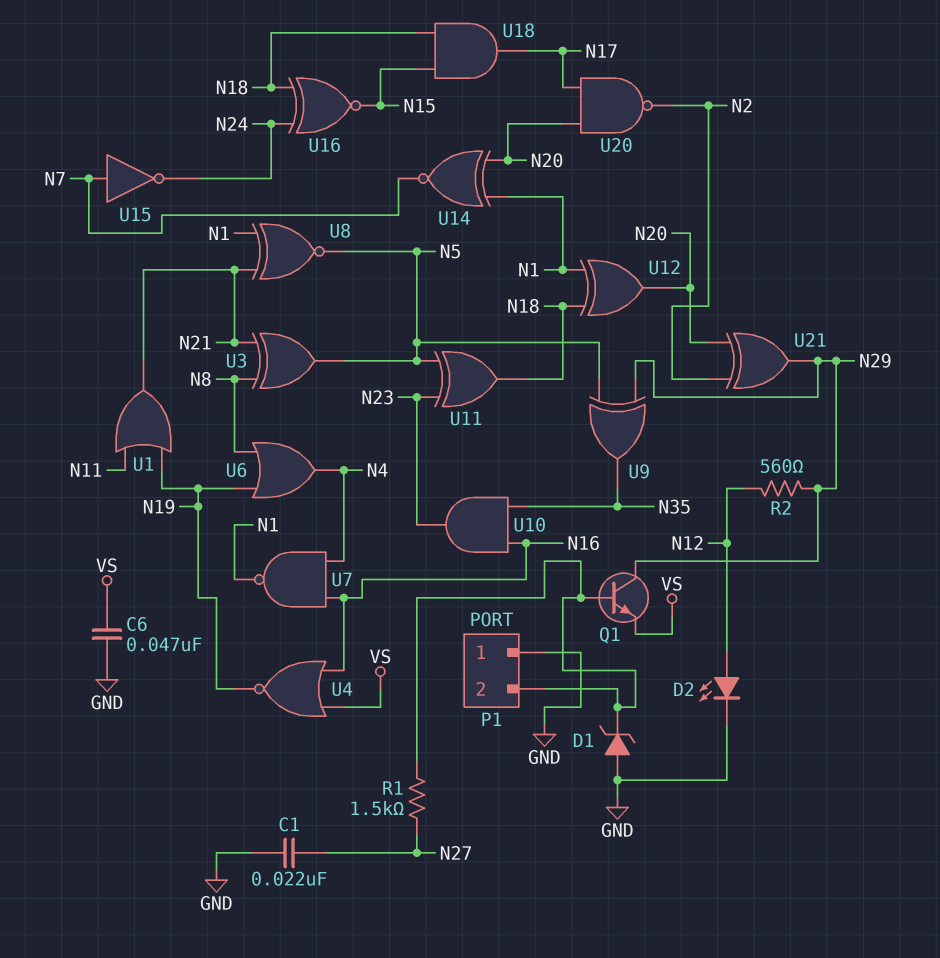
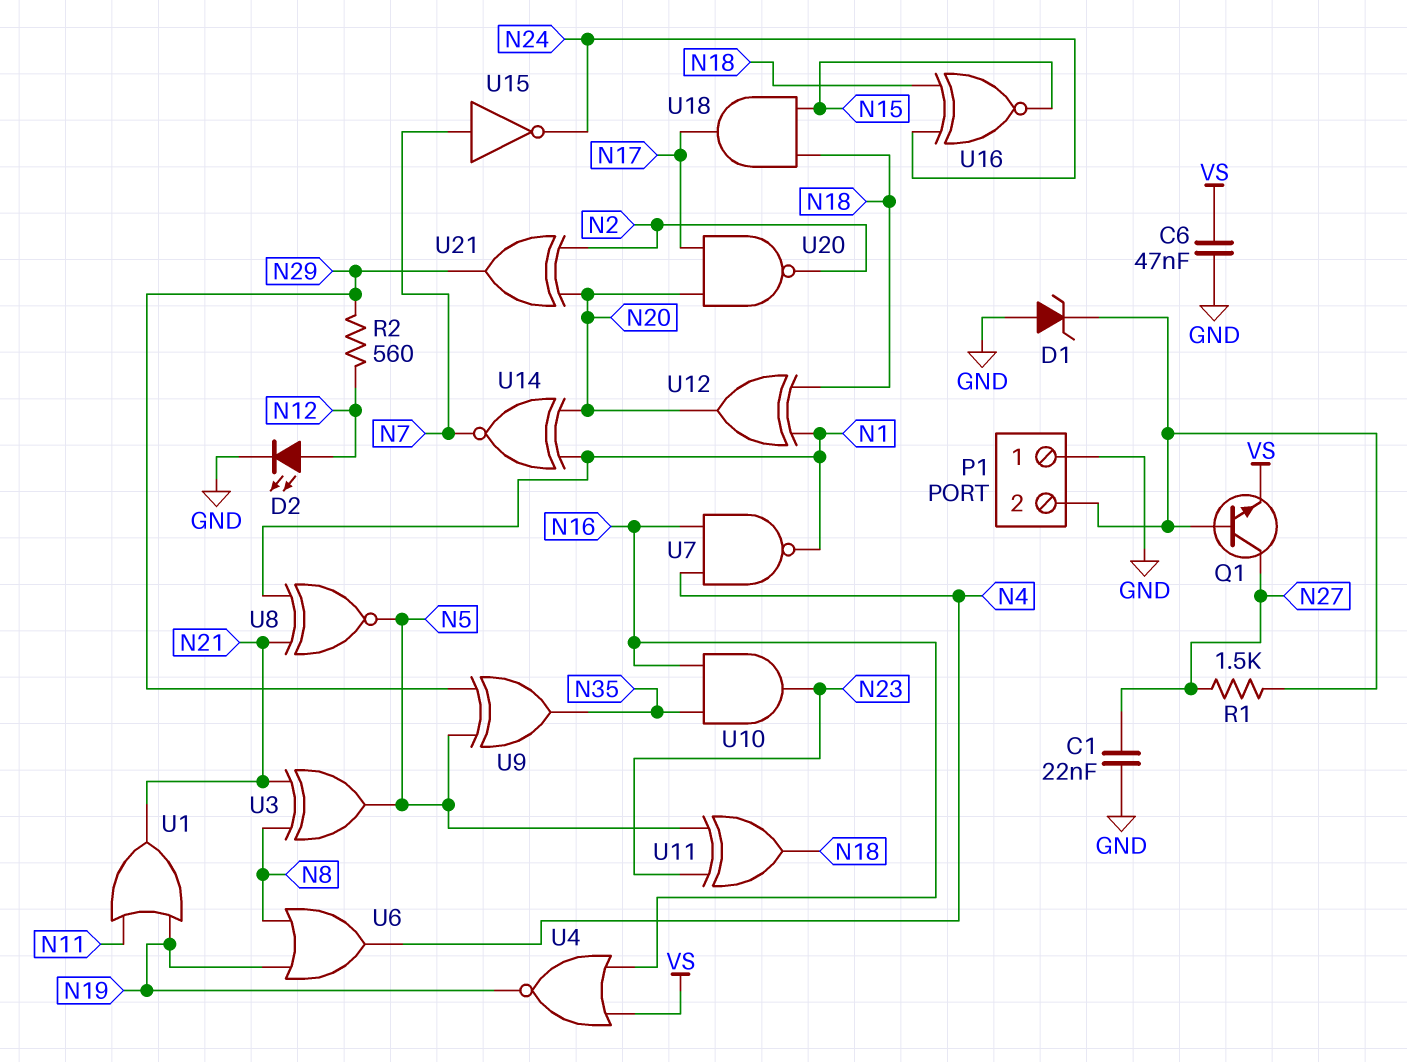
Q1: NPN (B P1/2, C N29, E VS) -> NPN (B P1/2, C N27, E VS)

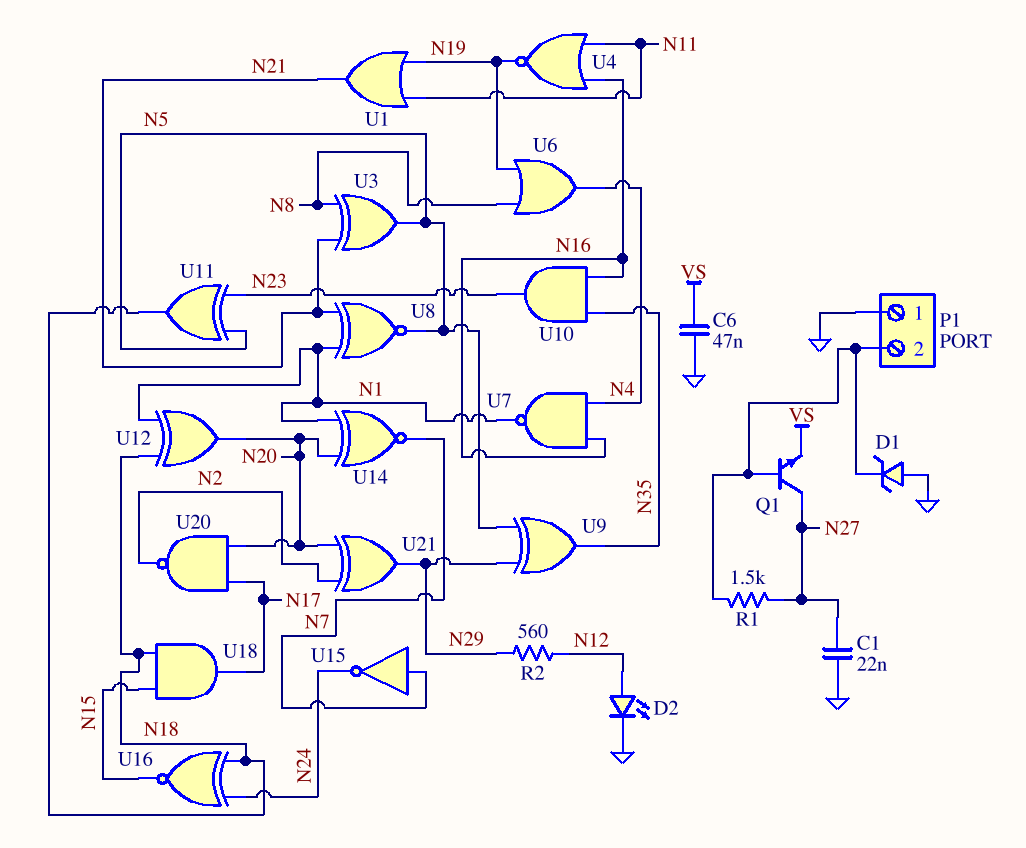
U4: NOR (in N16, in VS, out N19) -> NOR (in N11, in N16, out N19)

